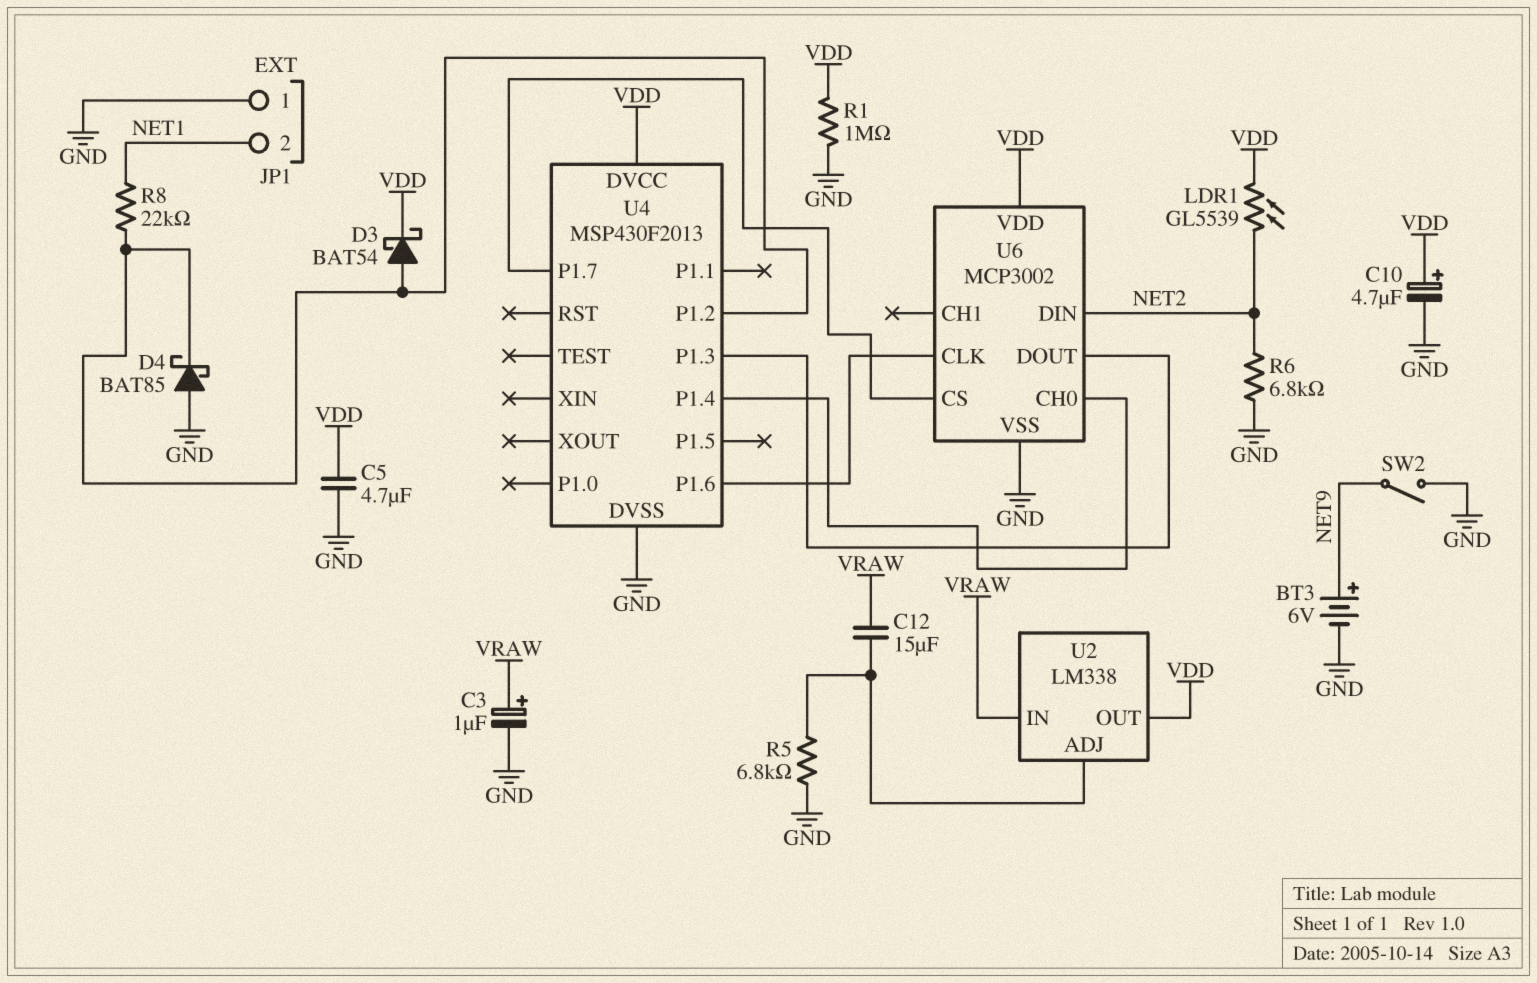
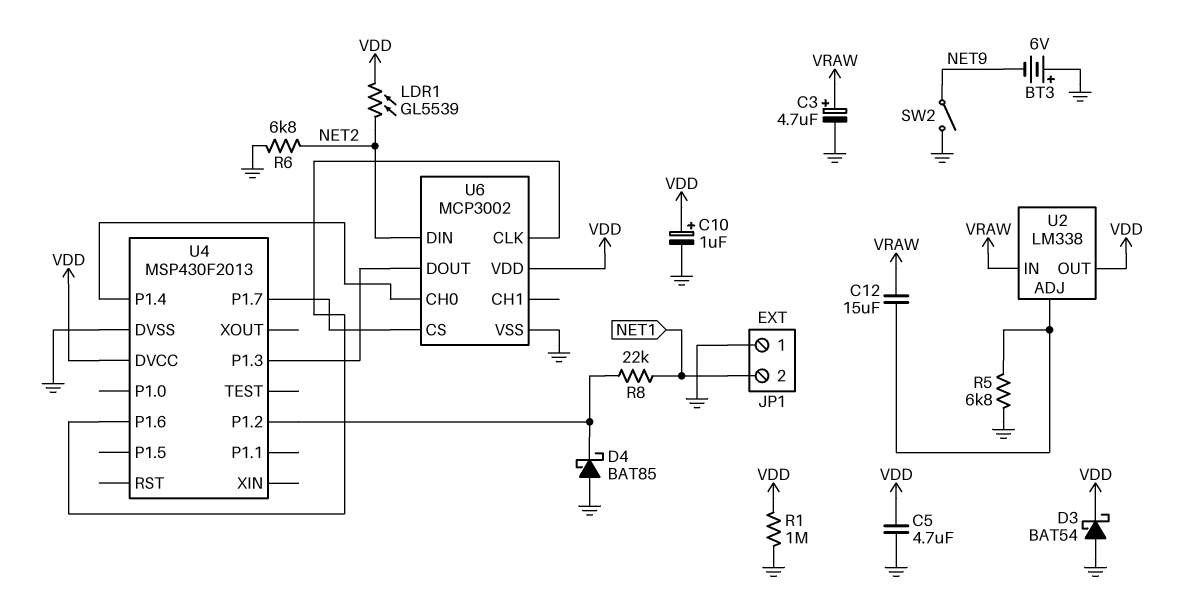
BT3: 6V (plus NET9, minus GND) -> 6V (plus GND, minus NET9)
C3: 1uF (plus VRAW, minus GND) -> 4.7uF (plus VRAW, minus GND)
C10: 4.7uF (plus VDD, minus GND) -> 1uF (plus VDD, minus GND)
D3: schottky BAT54 (A U4/P1.2, K VDD) -> schottky BAT54 (A GND, K VDD)

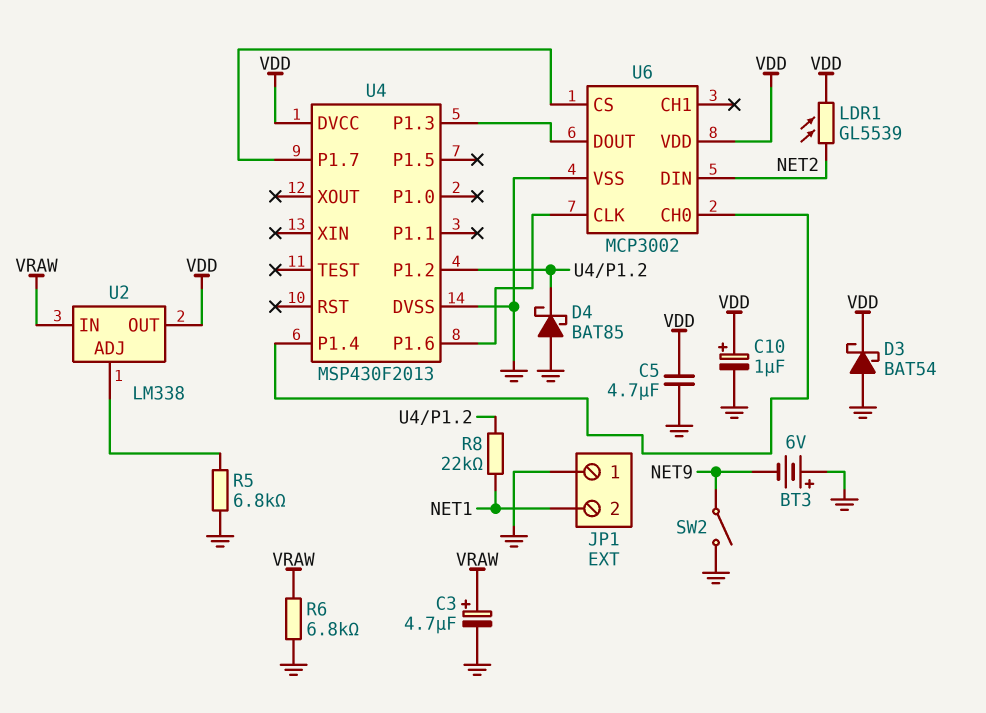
C12: 15uF (U2/ADJ, VRAW) -> none
R1: 1M (GND, VDD) -> none
R6: 6.8k (GND, NET2) -> 6.8k (GND, VRAW)

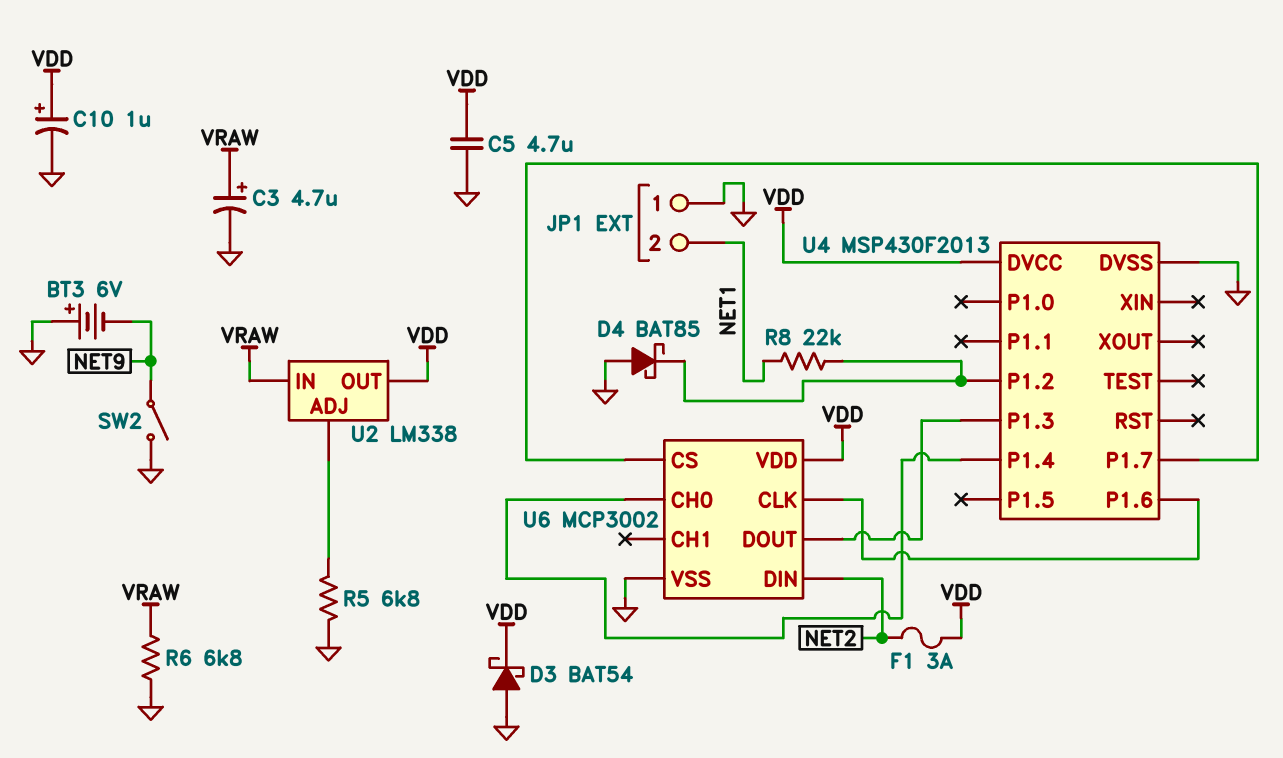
F1: none -> 3A (NET2, VDD)
LDR1: GL5539 (NET2, VDD) -> none

